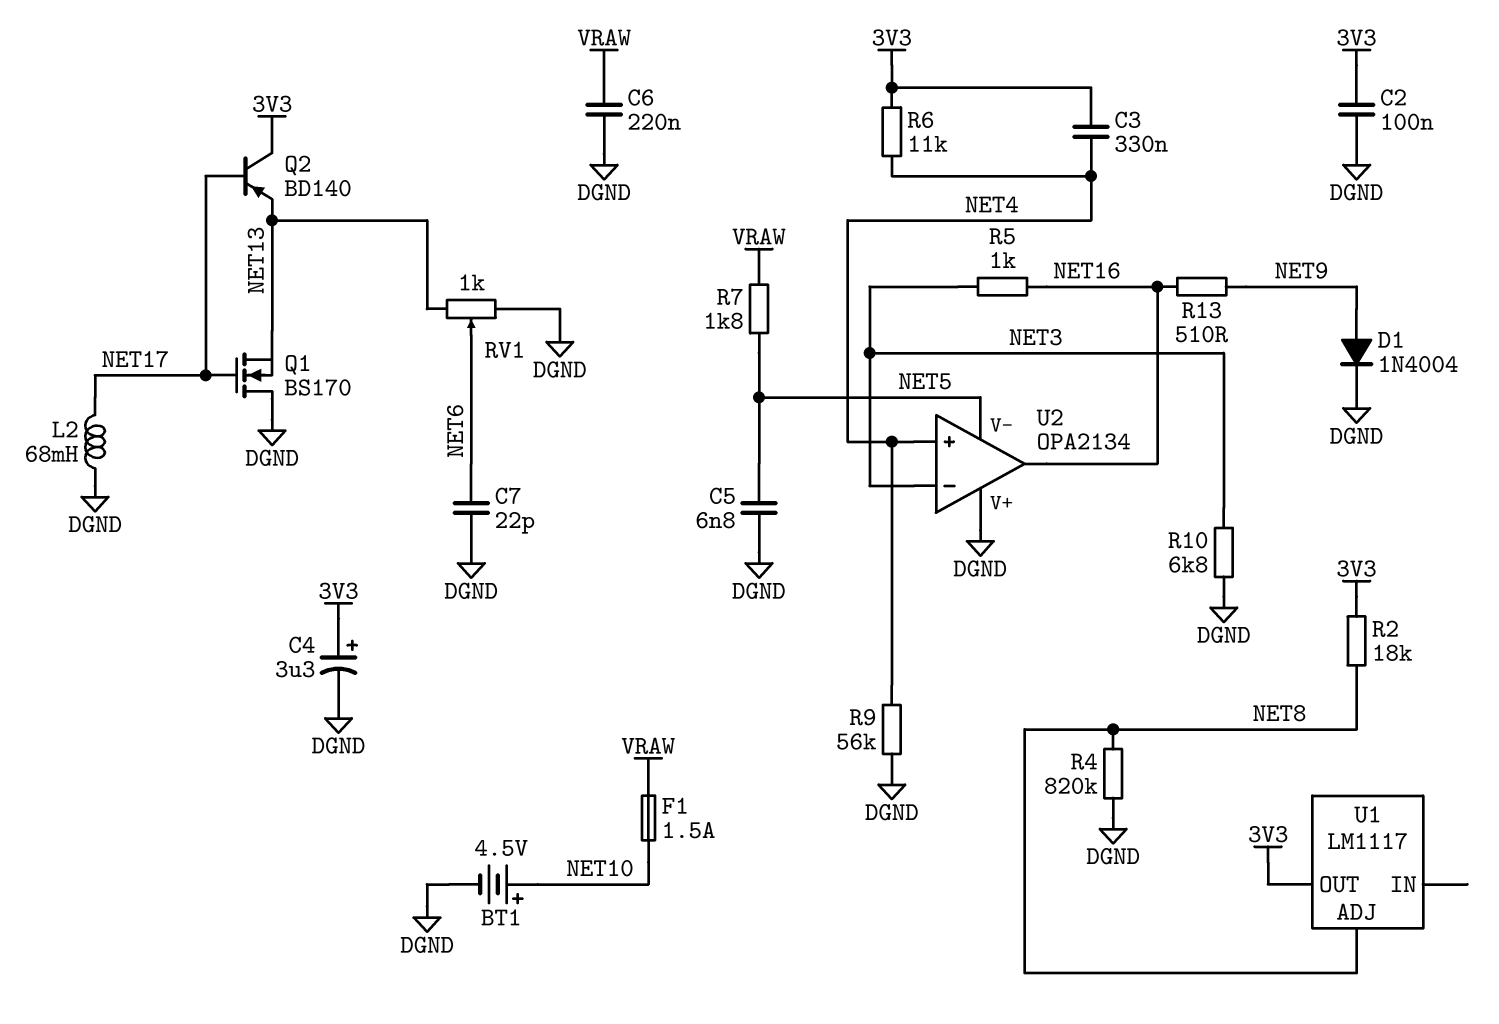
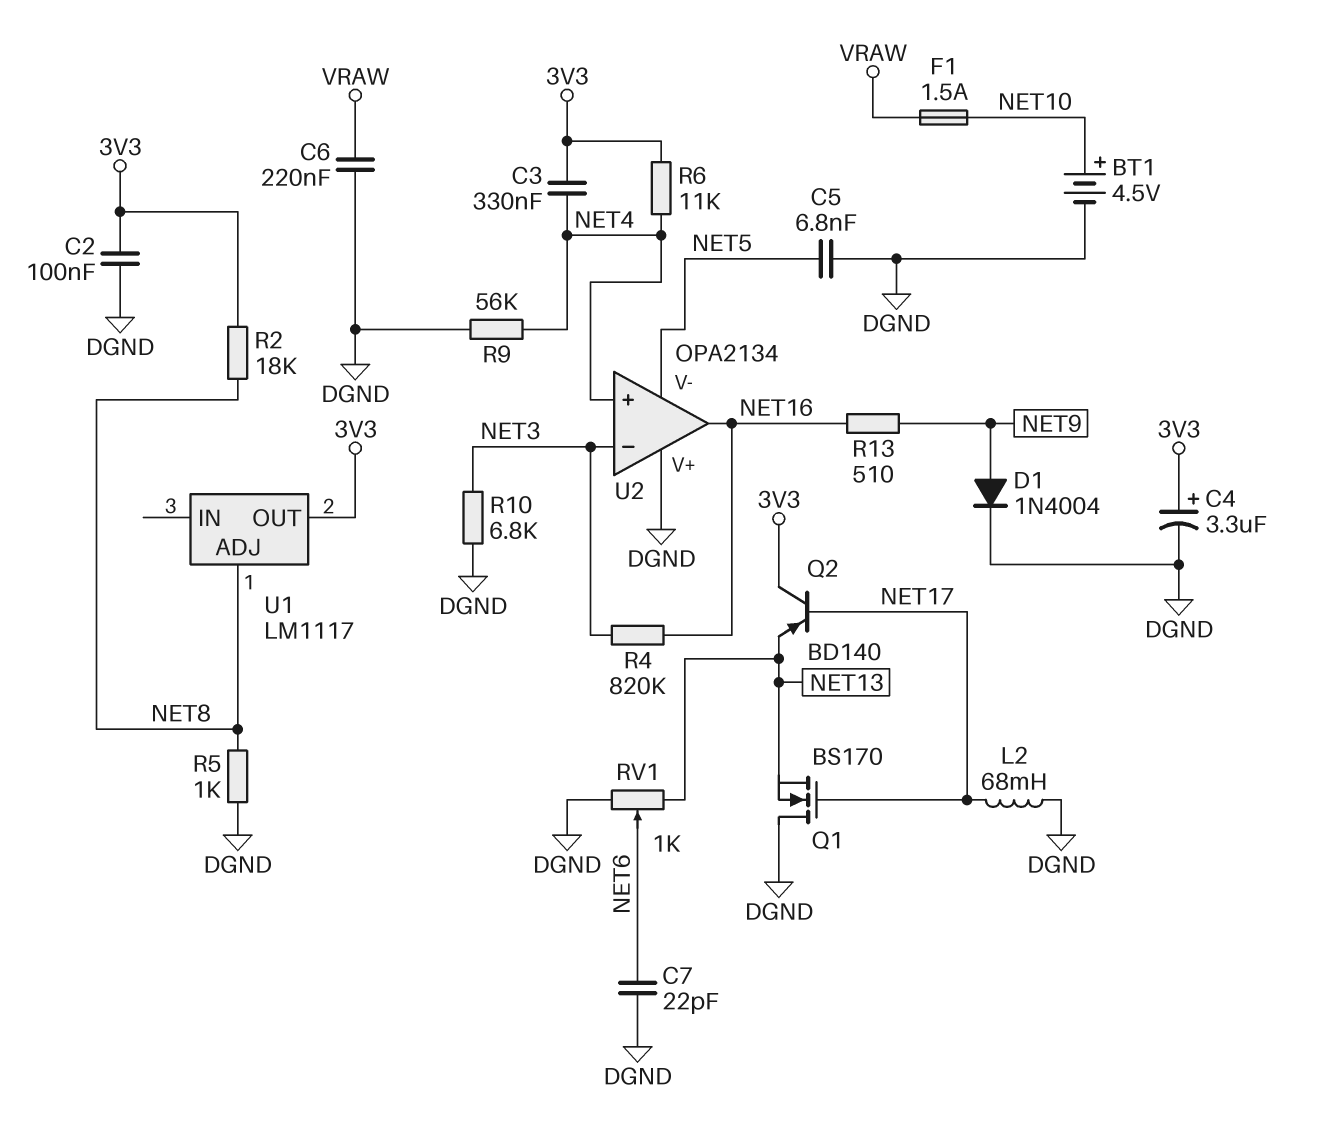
R4: 820k (DGND, NET8) -> 820k (NET3, NET16)
R5: 1k (NET3, NET16) -> 1k (DGND, NET8)
R7: 1.8k (NET5, VRAW) -> none

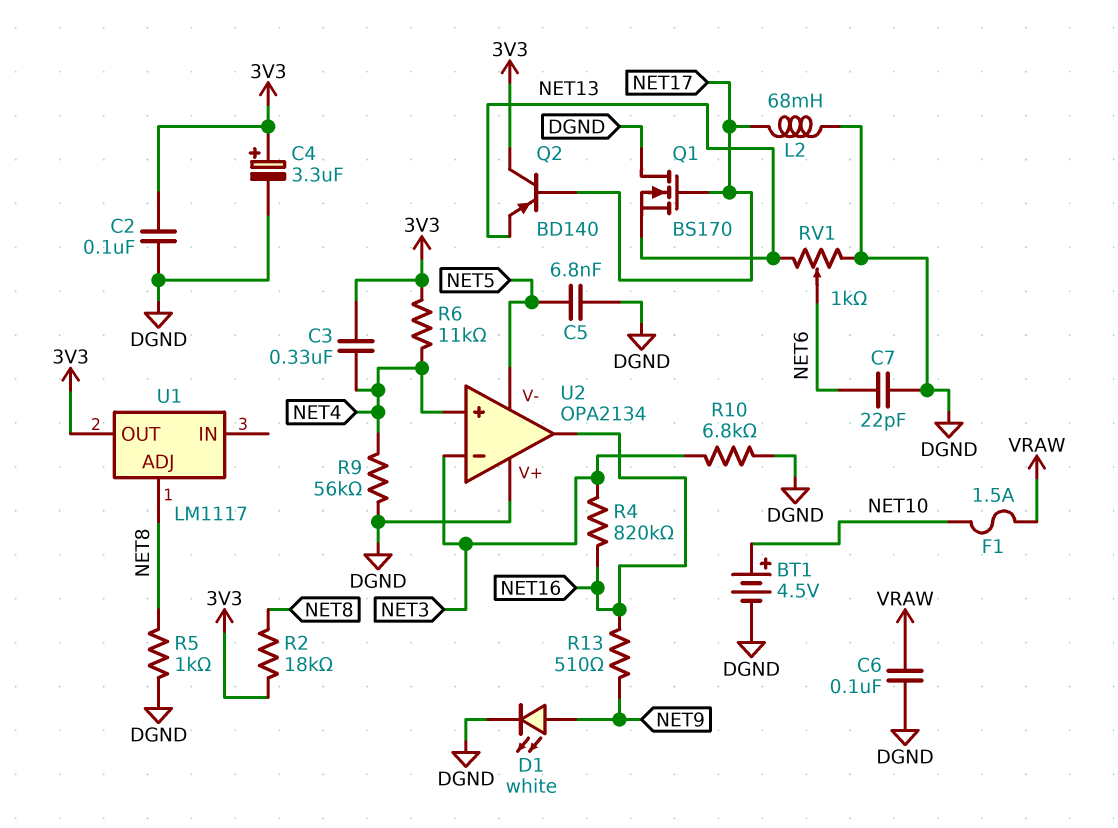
C6: 220nF (DGND, VRAW) -> 100nF (DGND, VRAW)
D1: diode 1N4004 (A NET9, K DGND) -> LED white (A NET9, K DGND)

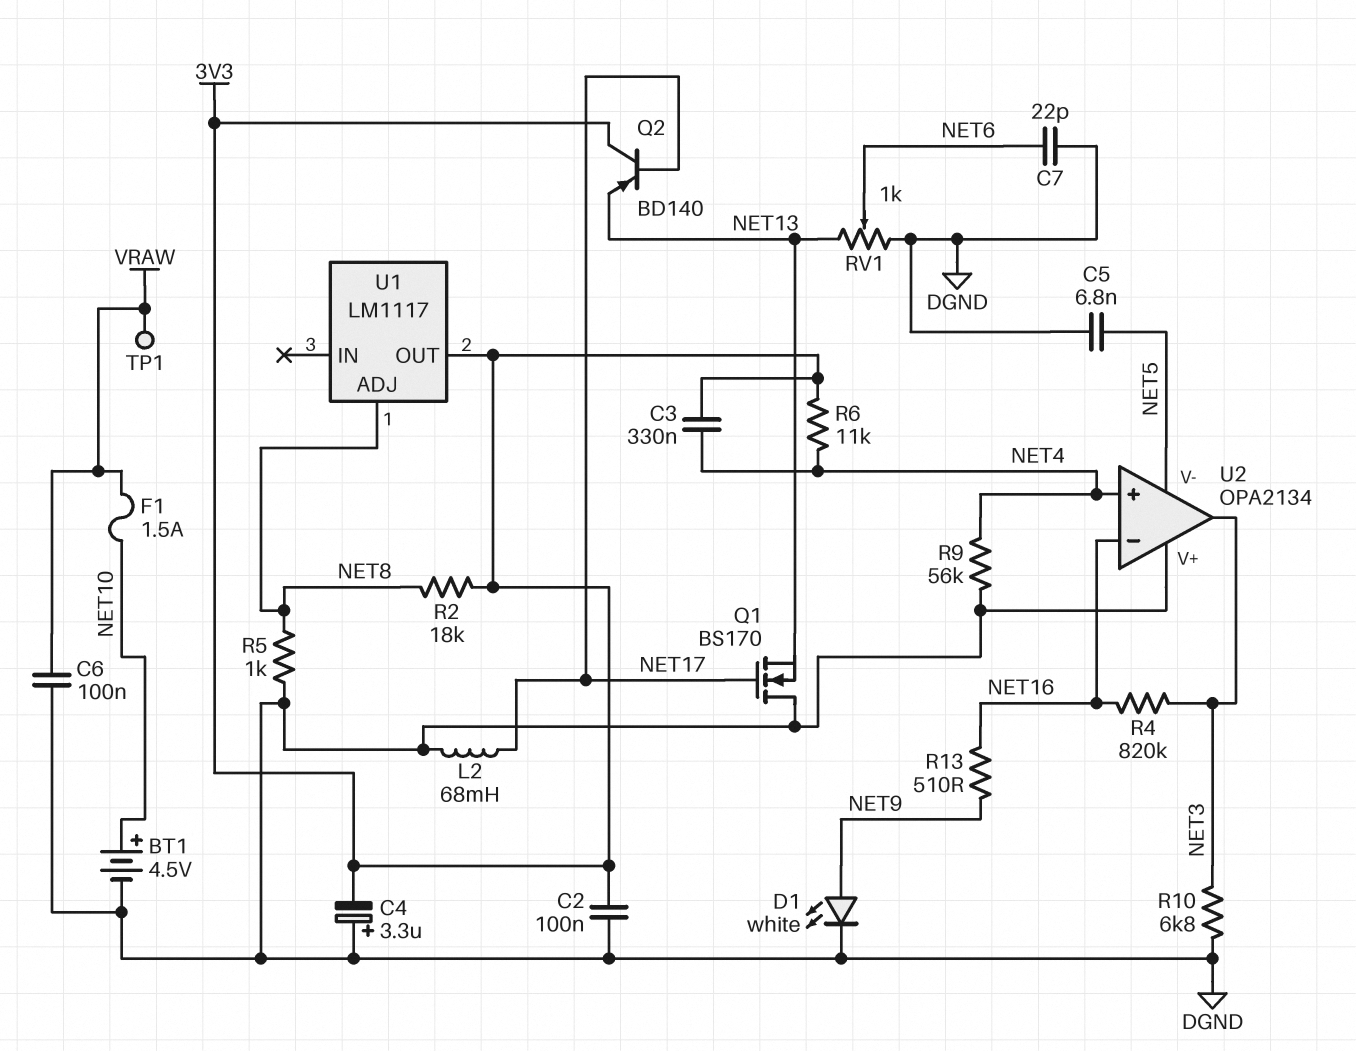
C4: 3.3uF (plus 3V3, minus DGND) -> 3.3uF (plus DGND, minus 3V3)
TP1: none -> test point (VRAW)
U2 pin in-: NET3 -> NET16
U2 pin out: NET16 -> NET3

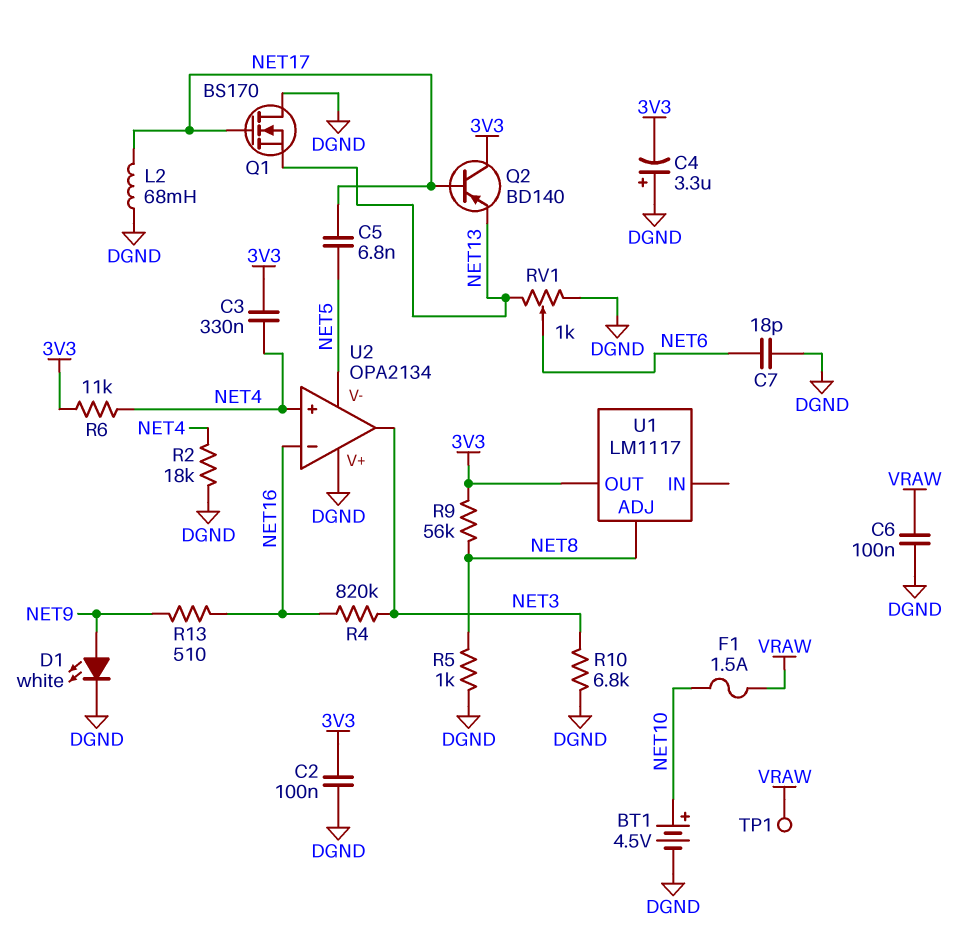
C5: 6.8nF (DGND, NET5) -> 6.8nF (NET5, NET17)
C7: 22pF (DGND, NET6) -> 18pF (DGND, NET6)
R2: 18k (3V3, NET8) -> 18k (DGND, NET4)
R9: 56k (DGND, NET4) -> 56k (3V3, NET8)

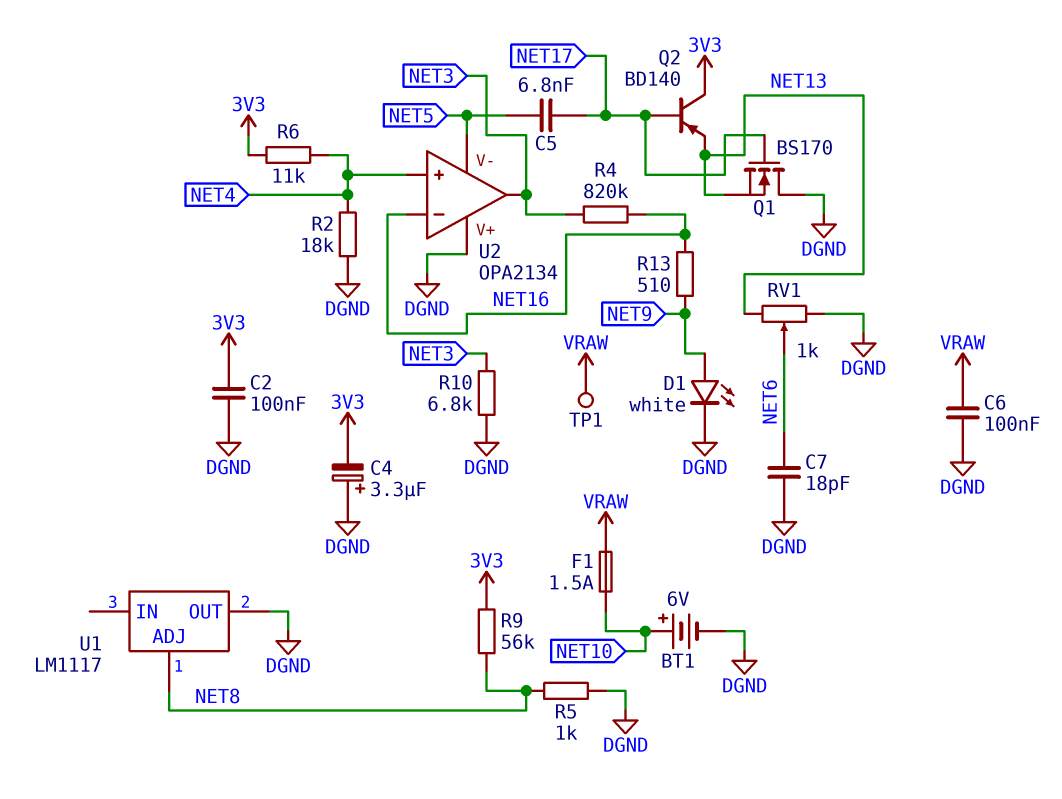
BT1: 4.5V (plus NET10, minus DGND) -> 6V (plus NET10, minus DGND)
C3: 330nF (3V3, NET4) -> none
L2: 68mH (DGND, NET17) -> none
U1 pin OUT: 3V3 -> DGND

